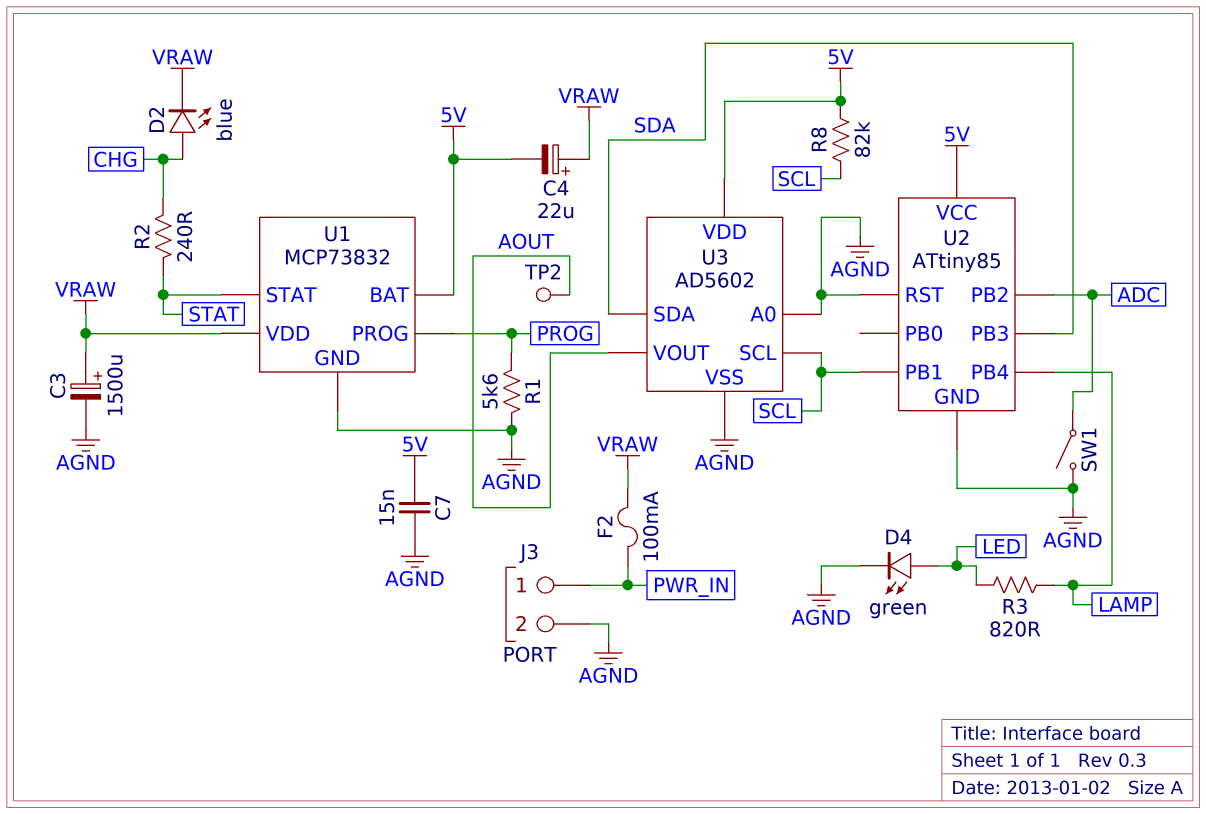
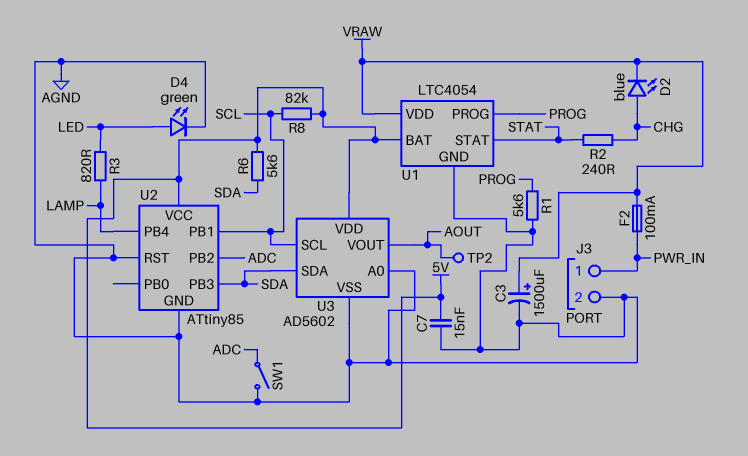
C4: 22uF (plus VRAW, minus 5V) -> none
R6: none -> 5.6k (5V, SDA)
U1: MCP73832 -> LTC4054

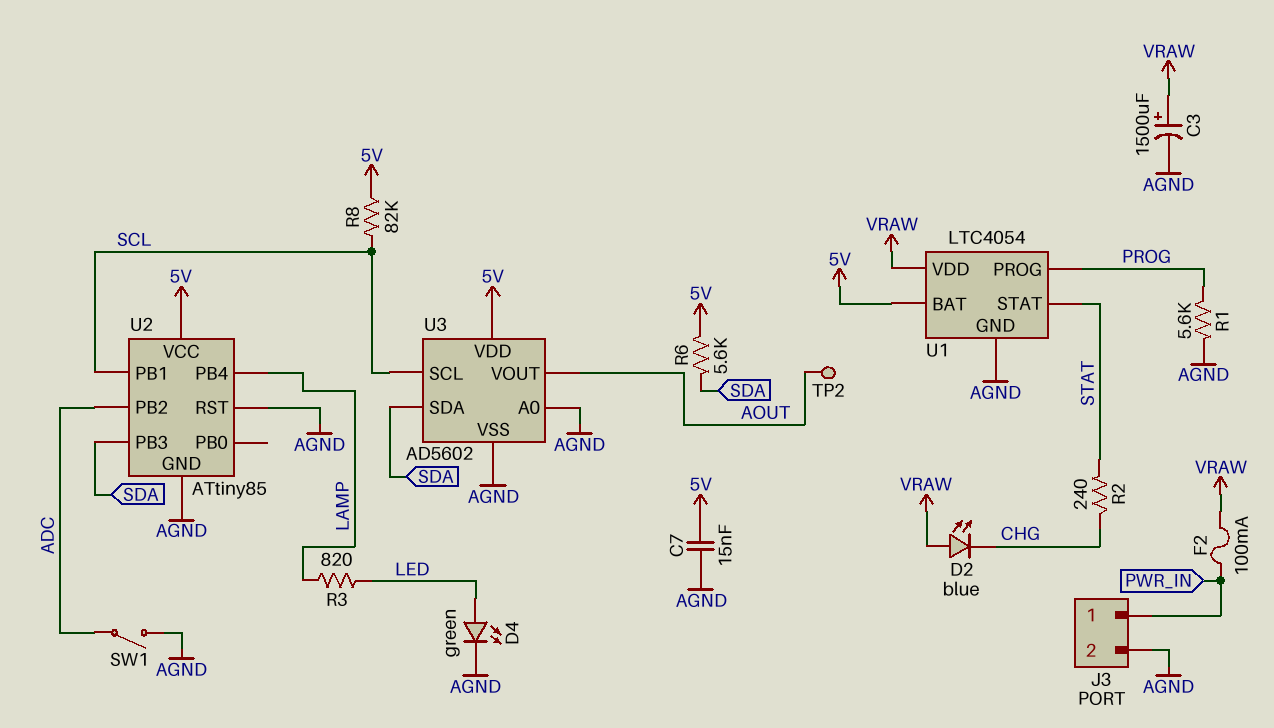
D2: LED blue (A CHG, K VRAW) -> LED blue (A VRAW, K CHG)

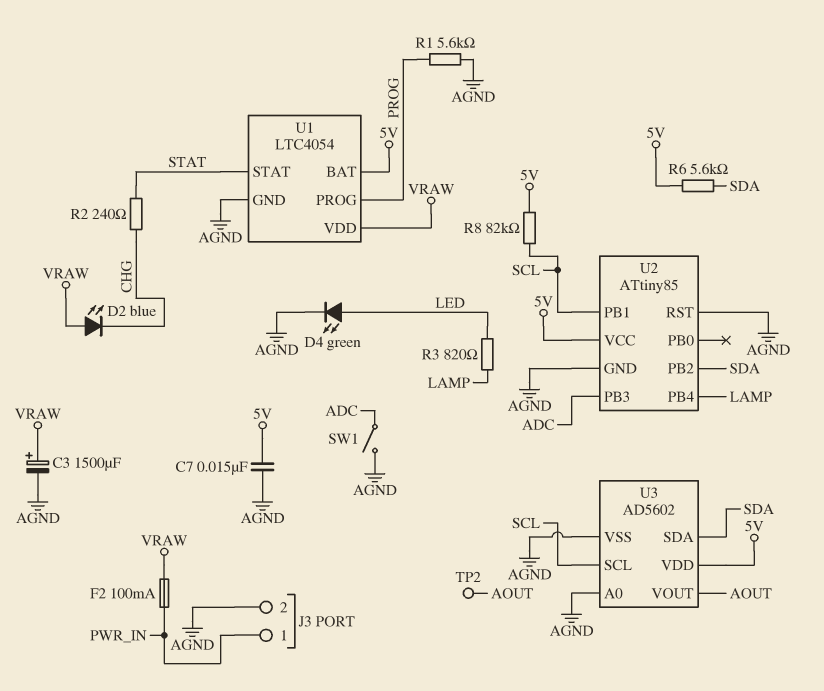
U2 pin PB2: ADC -> SDA
U2 pin PB3: SDA -> ADC

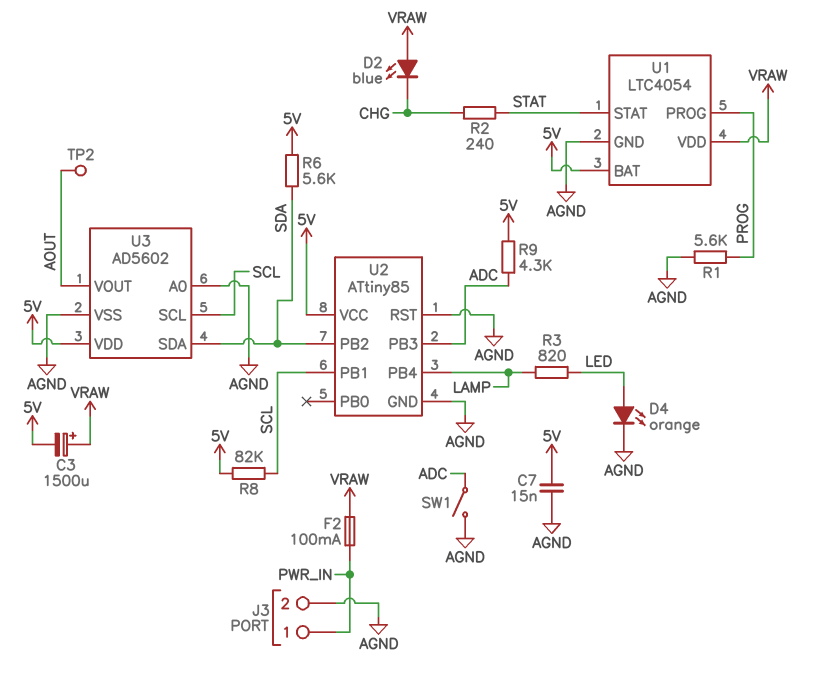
C3: 1500uF (plus VRAW, minus AGND) -> 1500uF (plus VRAW, minus 5V)
D4: LED green (A LED, K AGND) -> LED orange (A LED, K AGND)
R9: none -> 4.3k (5V, ADC)

